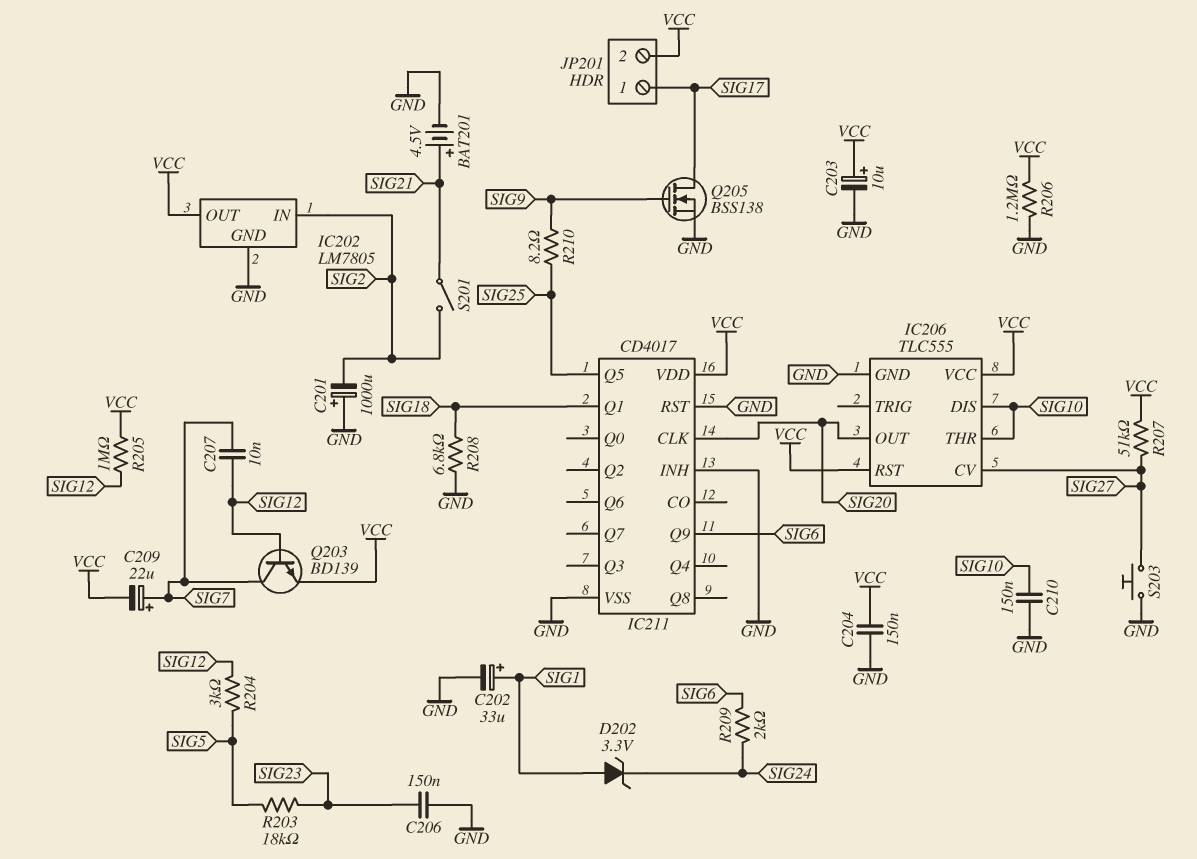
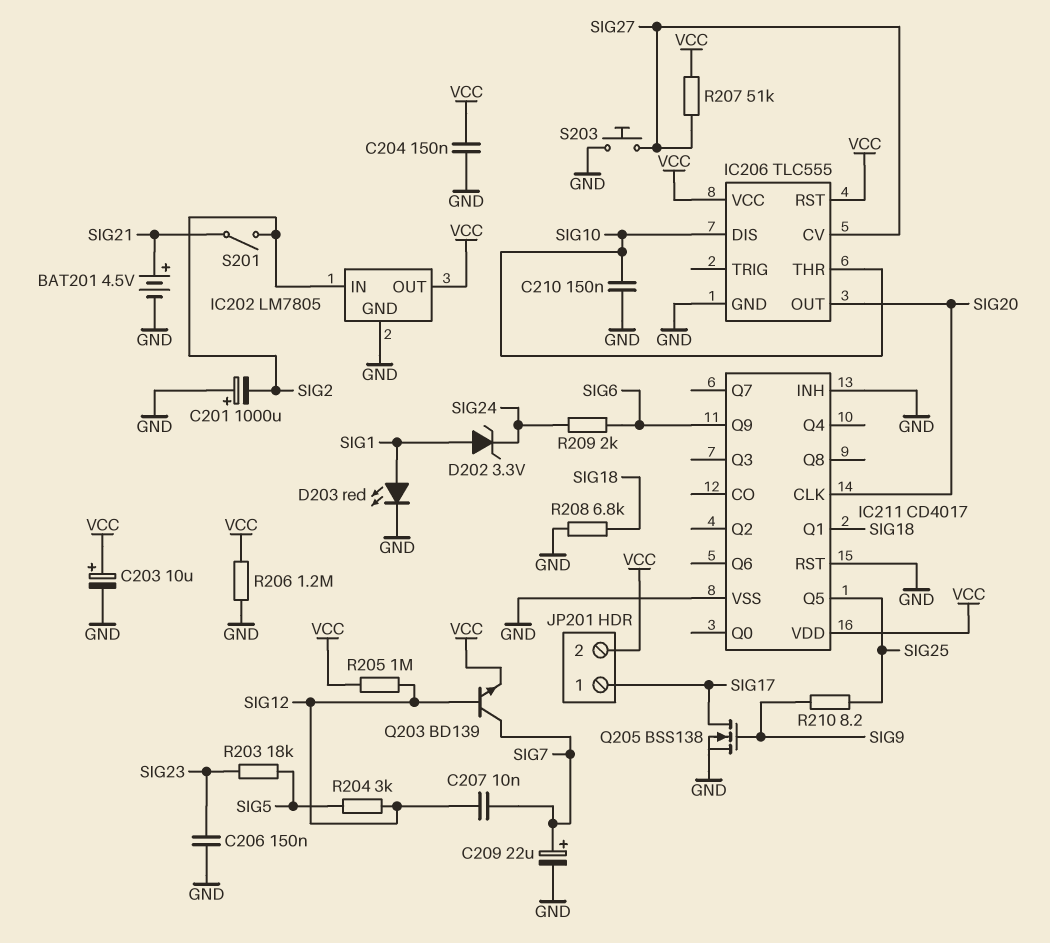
C202: 33uF (plus SIG1, minus GND) -> none
C209: 22uF (plus SIG7, minus VCC) -> 22uF (plus SIG7, minus GND)
D203: none -> LED red (A SIG1, K GND)

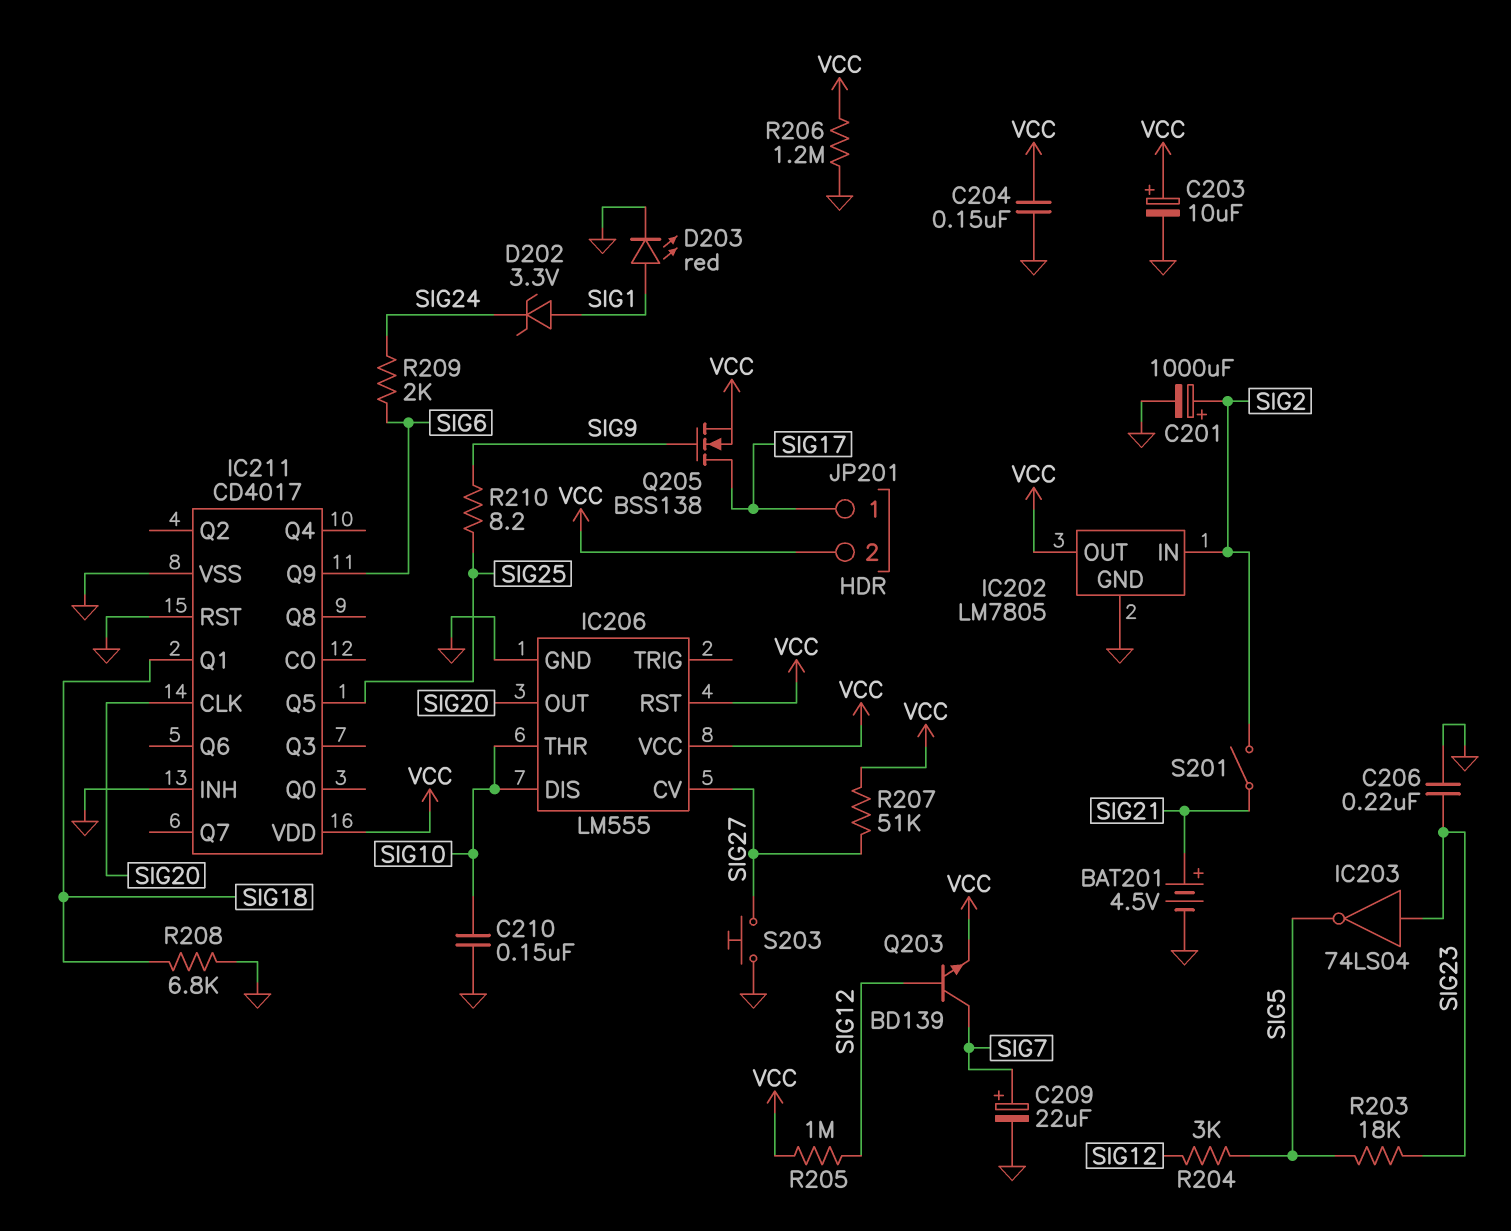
C201: 1000uF (plus GND, minus SIG2) -> 1000uF (plus SIG2, minus GND)
C206: 150nF (GND, SIG23) -> 220nF (GND, SIG23)
C207: 10nF (SIG7, SIG12) -> none
IC203: none -> NOT 74LS04 (in SIG23, out SIG5)
IC206: TLC555 -> LM555
Q205: NMOS BSS138 (G SIG9, D SIG17, S GND) -> NMOS BSS138 (G SIG9, D SIG17, S VCC)

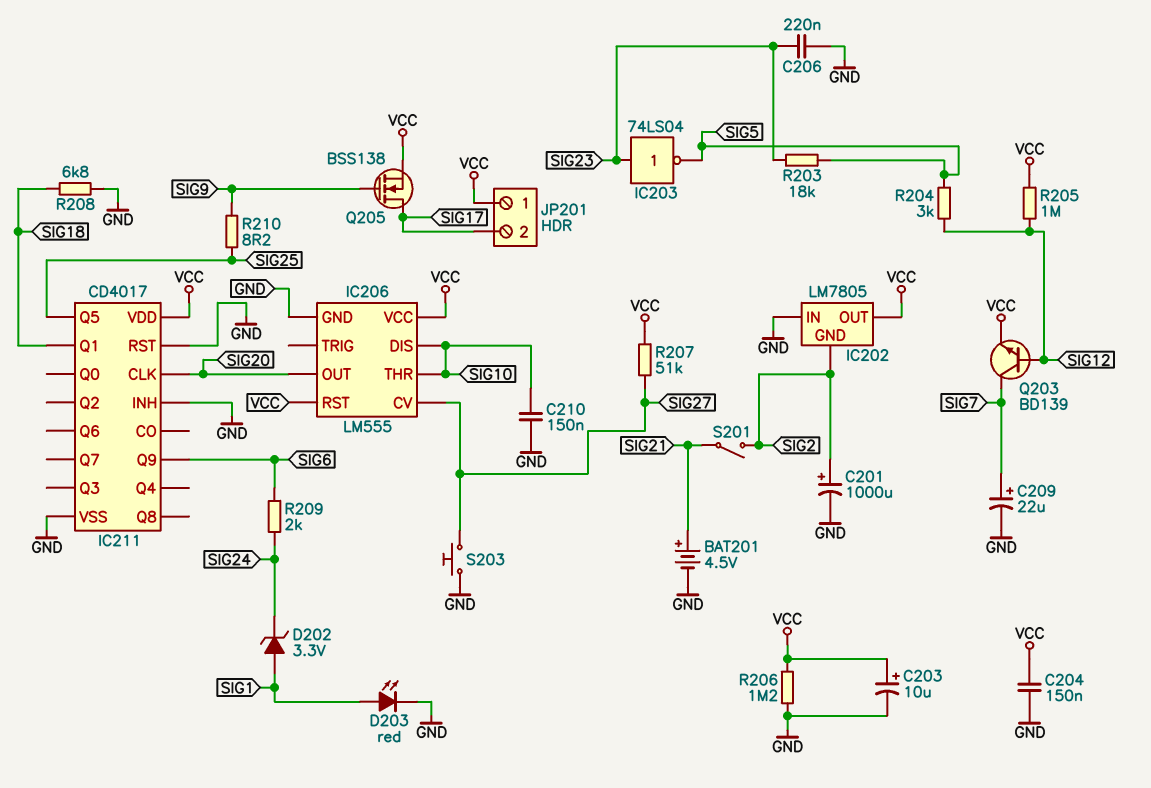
IC202 pin GND: GND -> SIG2
IC202 pin IN: SIG2 -> GND
JP201 pin 1: SIG17 -> VCC
JP201 pin 2: VCC -> SIG17

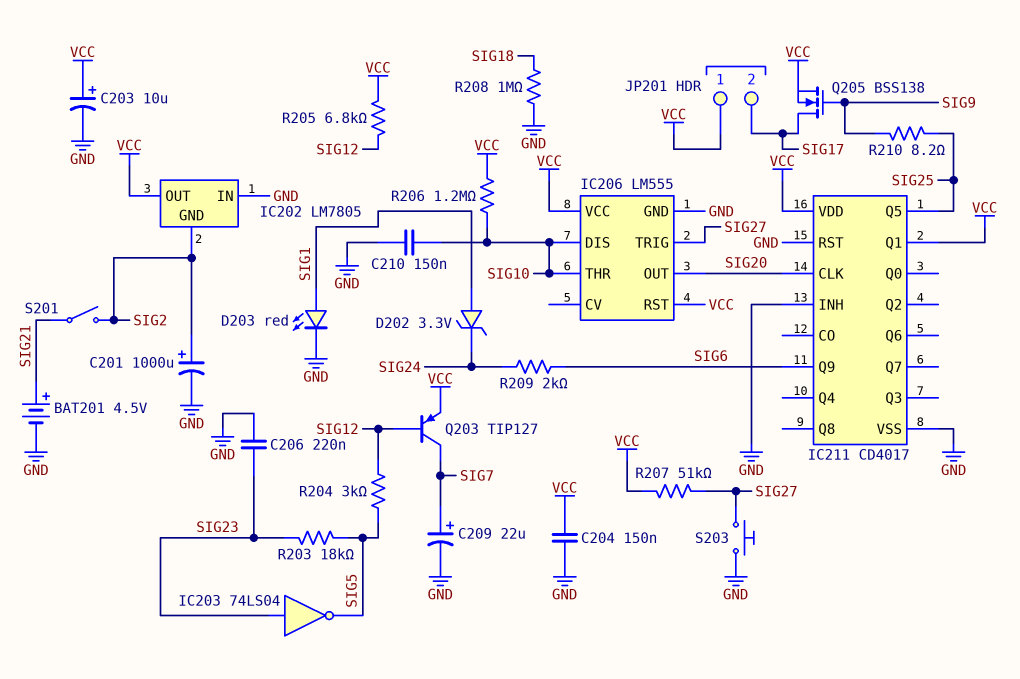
IC206 pin CV: SIG27 -> none
IC206 pin TRIG: none -> SIG27
IC211 pin Q1: SIG18 -> VCC
Q203: NPN BD139 (B SIG12, C SIG7, E VCC) -> PNP TIP127 (B SIG12, C SIG7, E VCC)
R205: 1M (SIG12, VCC) -> 6.8k (SIG12, VCC)
R206: 1.2M (GND, VCC) -> 1.2M (SIG10, VCC)
R208: 6.8k (GND, SIG18) -> 1M (GND, SIG18)

